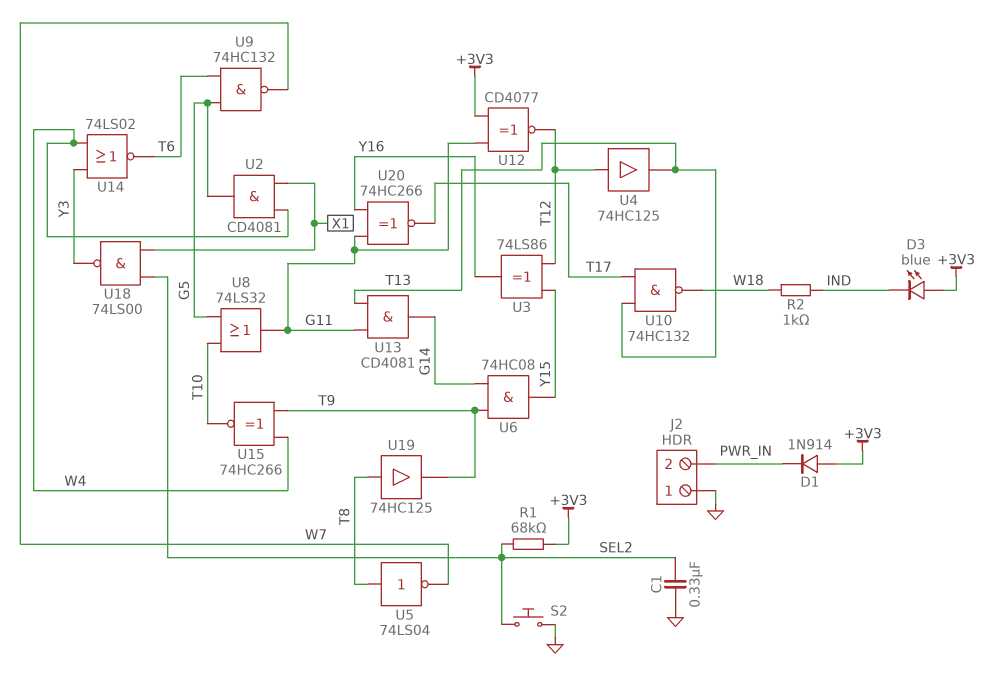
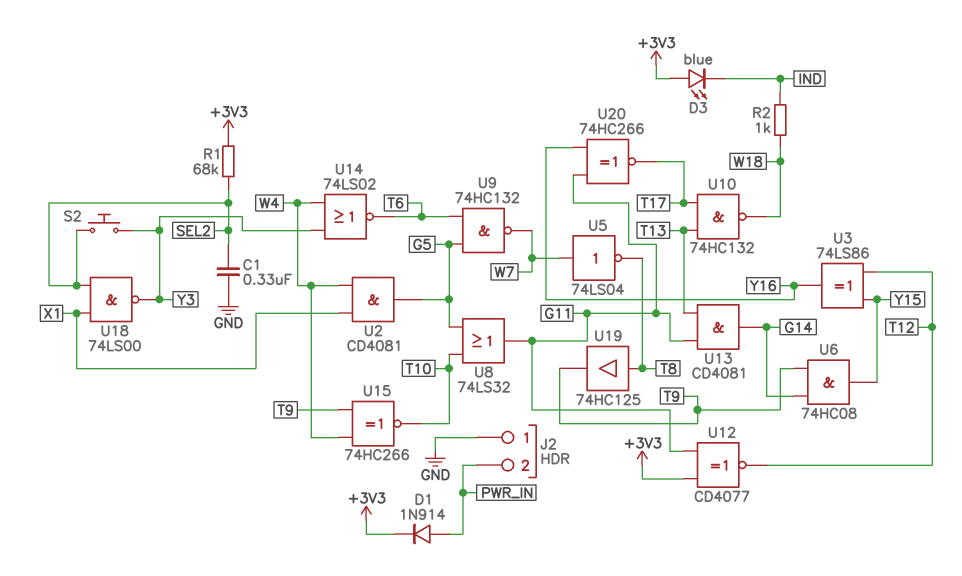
D1: diode 1N914 (A +3V3, K PWR_IN) -> diode 1N914 (A PWR_IN, K +3V3)
S2: button (GND, SEL2) -> button (SEL2, Y3)
U4: buffer 74HC125 (in T12, out T13) -> none
U5: NOT 74LS04 (in T8, out W7) -> NOT 74LS04 (in W7, out T8)

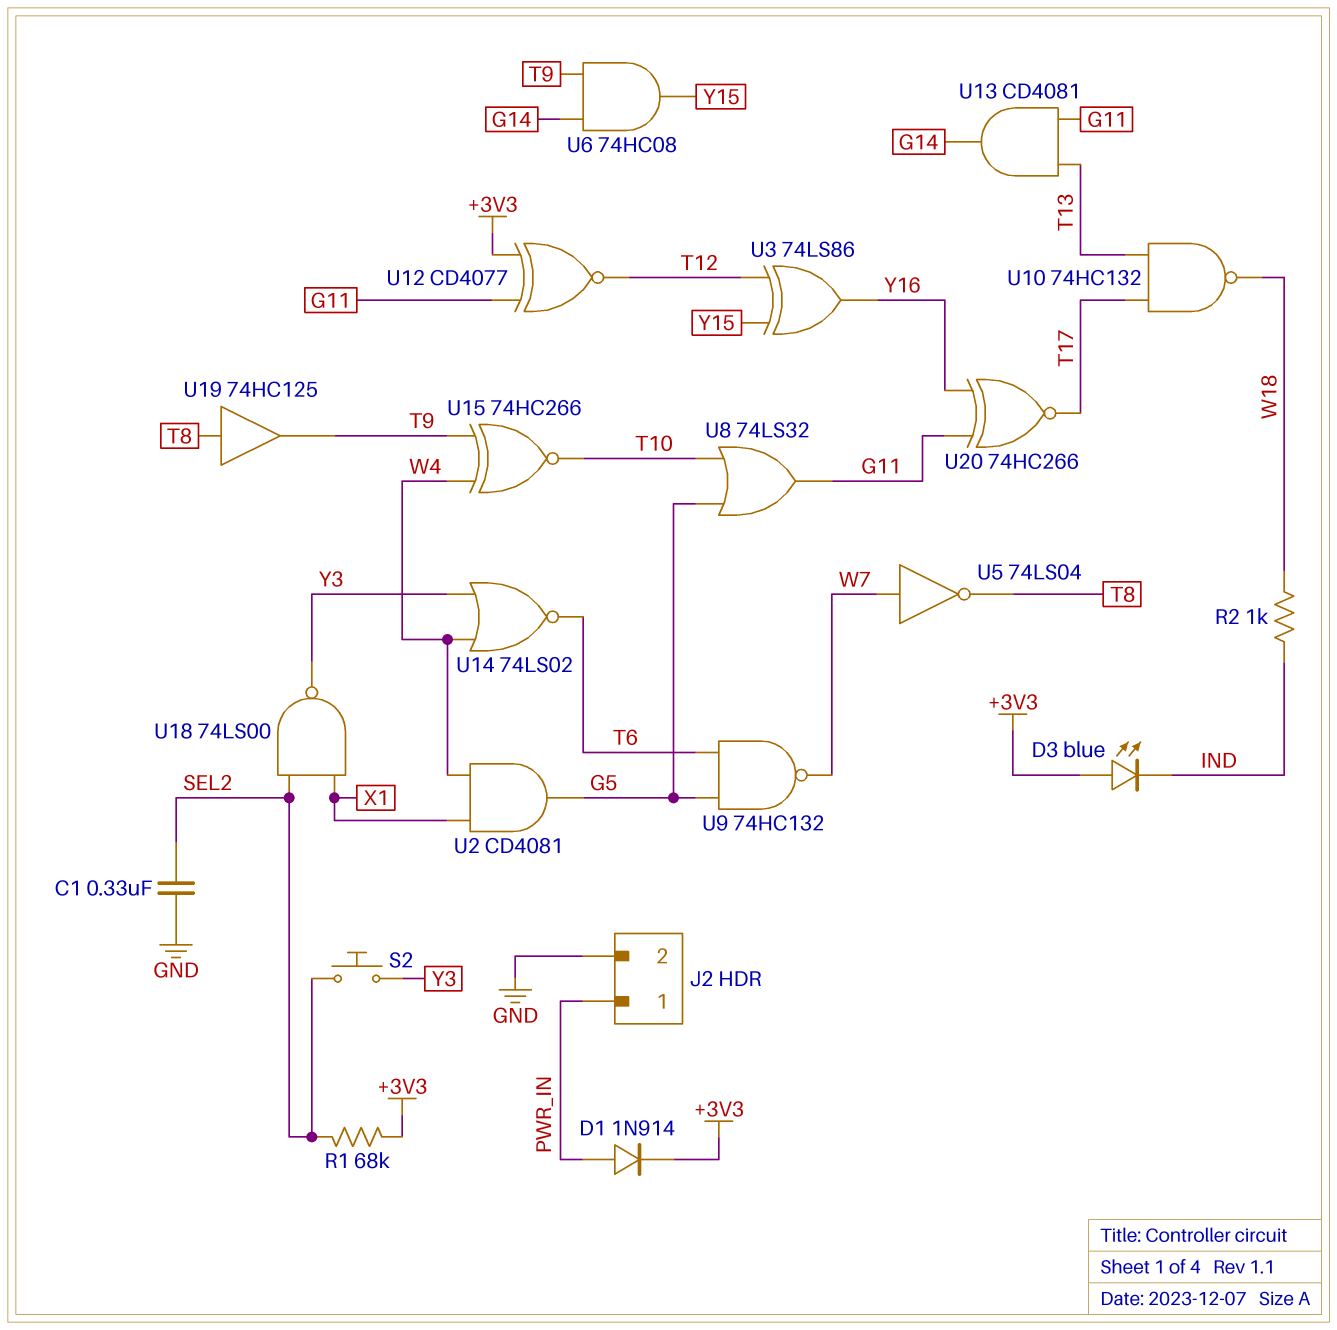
J2 pin 1: GND -> PWR_IN
J2 pin 2: PWR_IN -> GND

